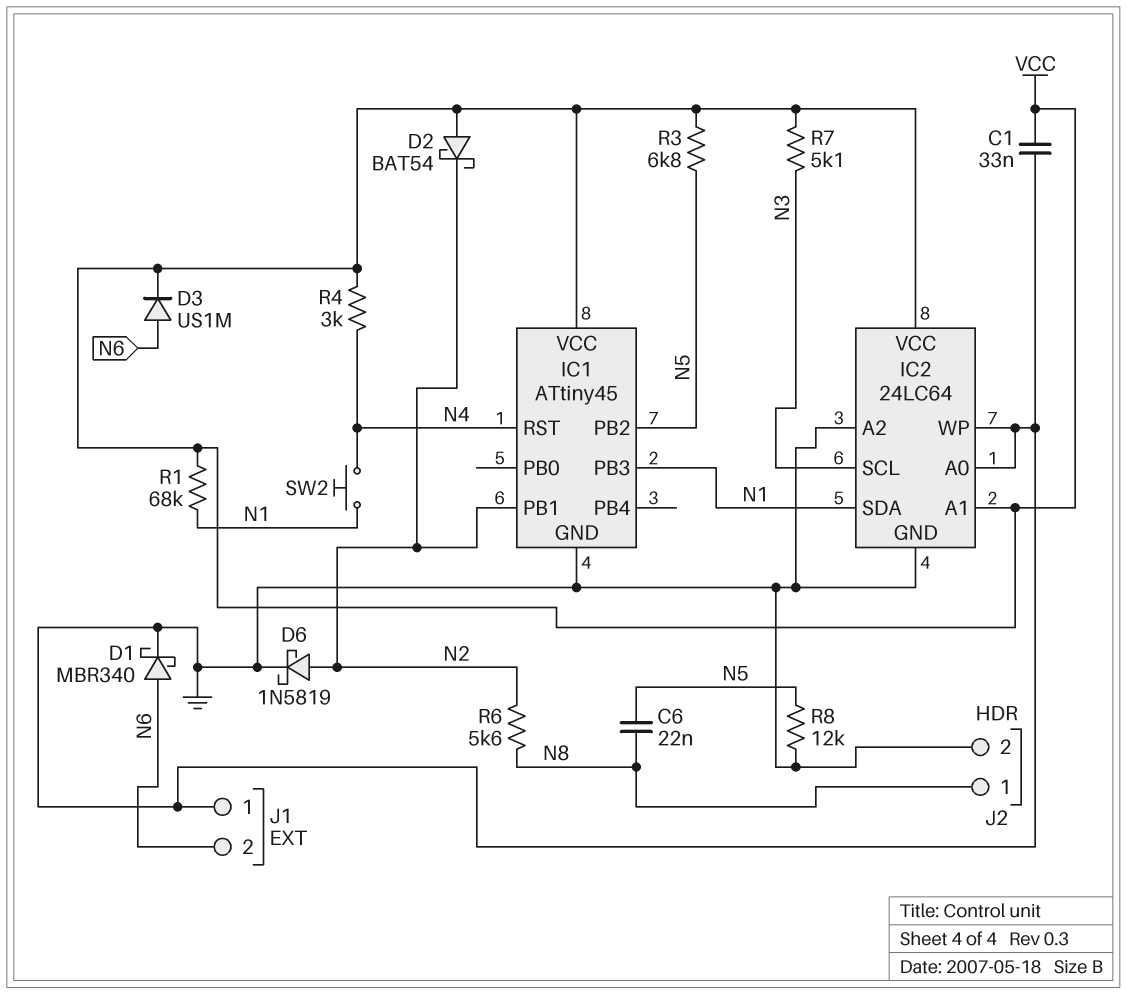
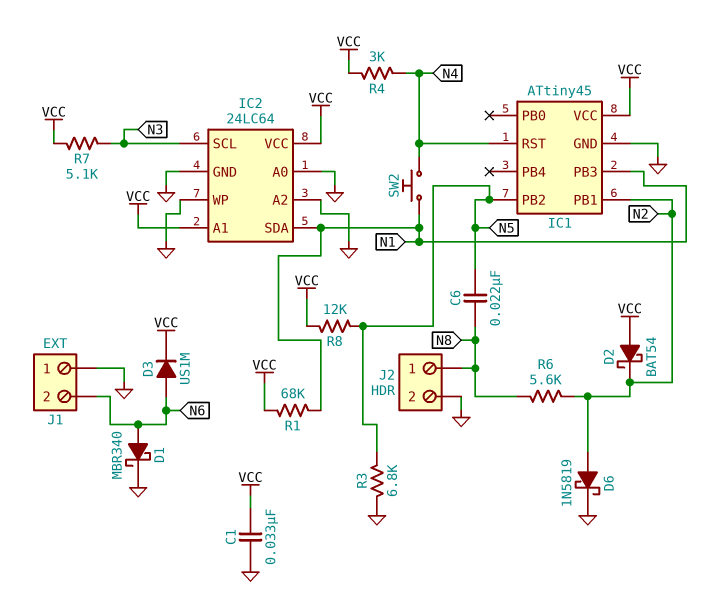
R3: 6.8k (N5, VCC) -> 6.8k (GND, N5)
R8: 12k (GND, N5) -> 12k (N5, VCC)

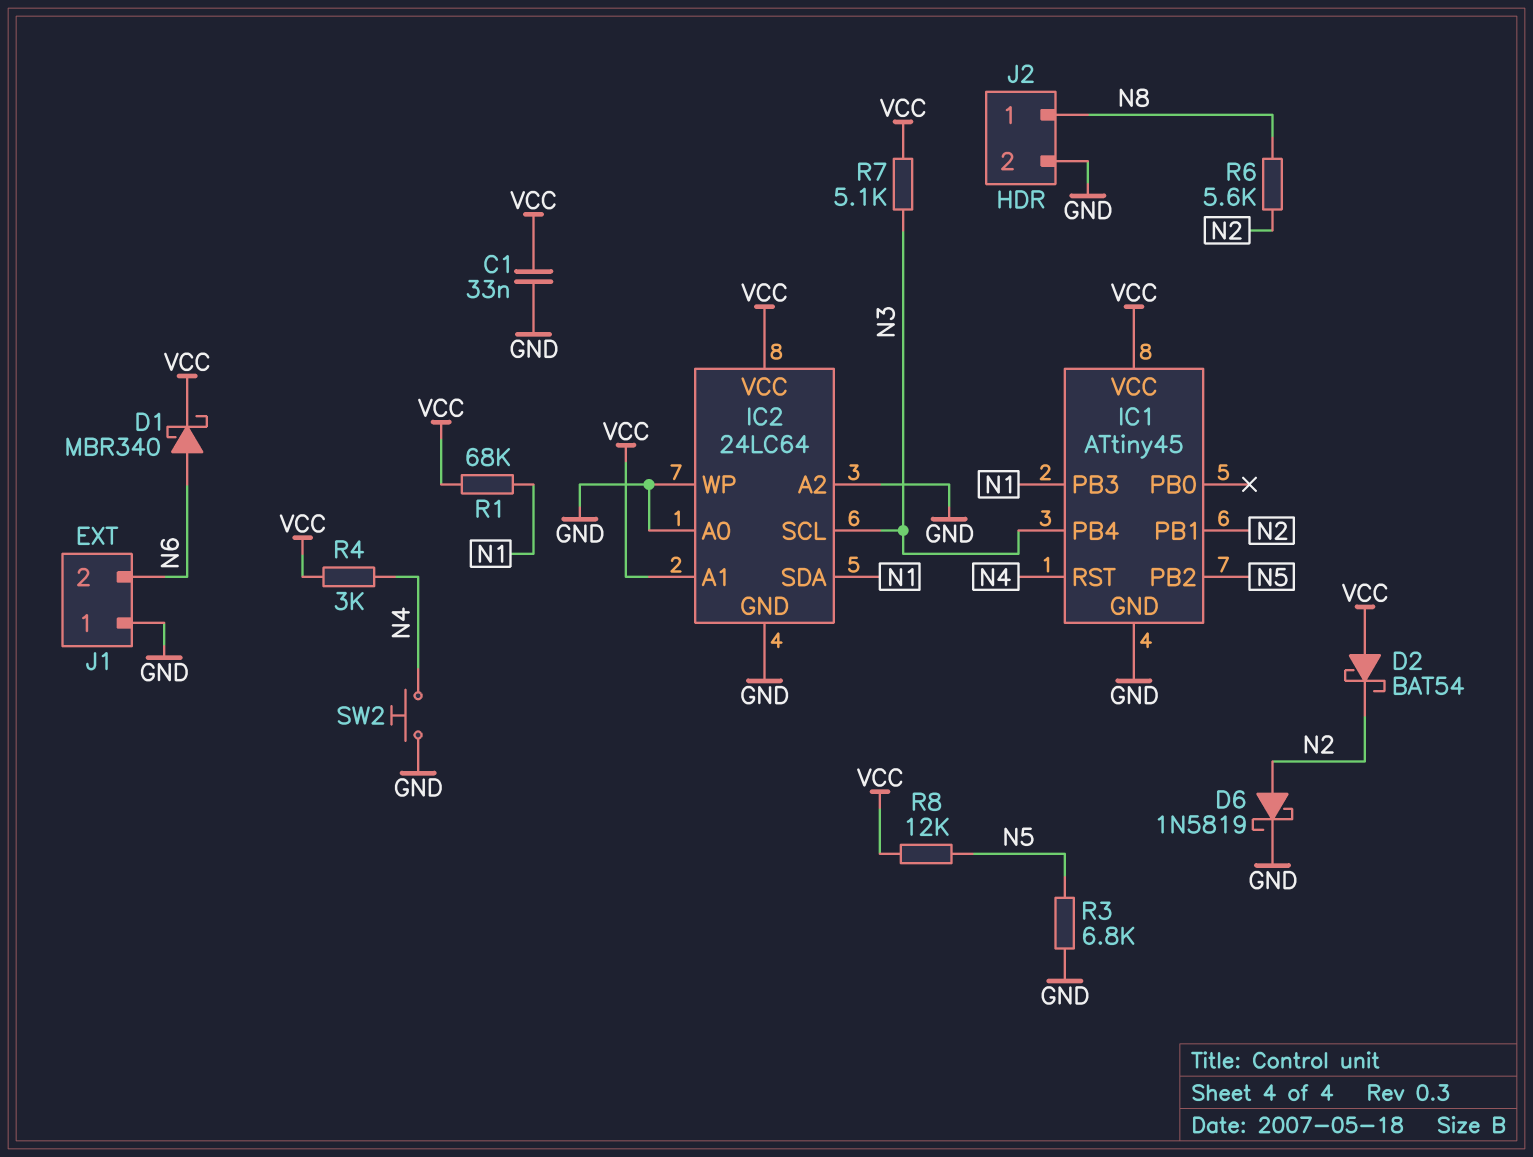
C6: 22nF (N5, N8) -> none
D1: schottky MBR340 (A N6, K GND) -> schottky MBR340 (A N6, K VCC)
D3: diode US1M (A N6, K VCC) -> none
IC1 pin PB4: none -> N3
SW2: button (N1, N4) -> button (GND, N4)

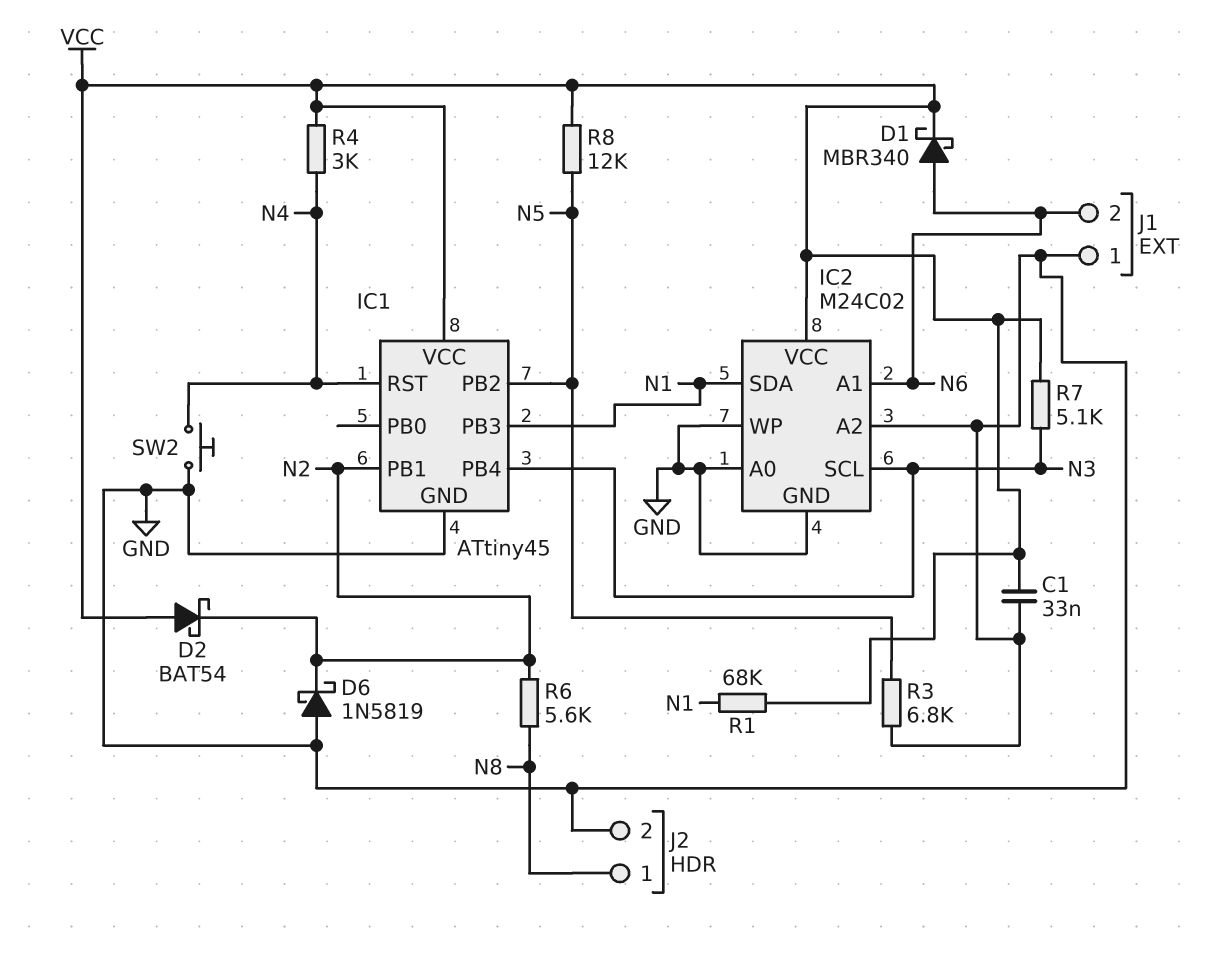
D6: schottky 1N5819 (A N2, K GND) -> schottky 1N5819 (A GND, K N2)
IC2: 24LC64 -> M24C02
IC2 pin A1: VCC -> N6

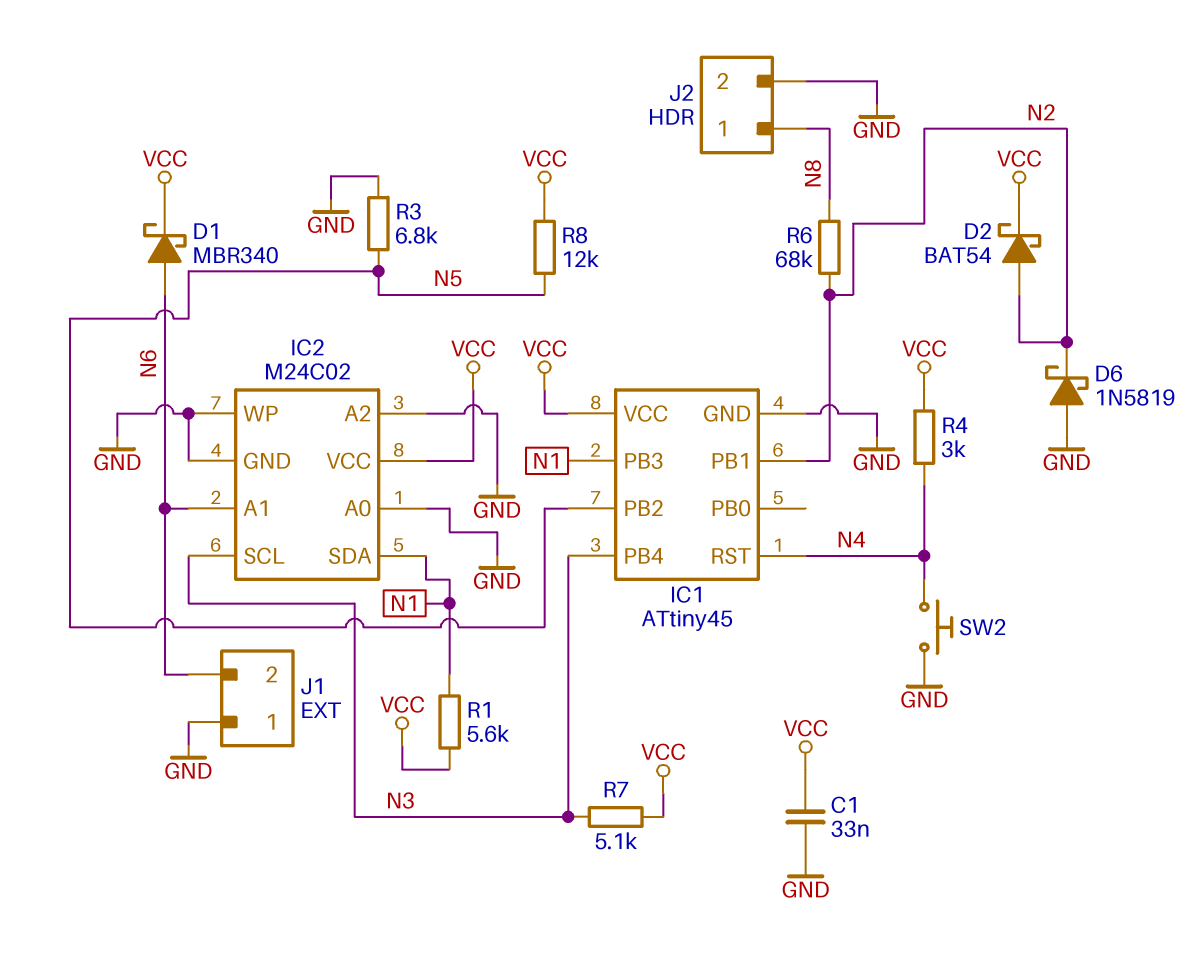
D2: schottky BAT54 (A VCC, K N2) -> schottky BAT54 (A N2, K VCC)
R1: 68k (N1, VCC) -> 5.6k (N1, VCC)
R6: 5.6k (N2, N8) -> 68k (N2, N8)

